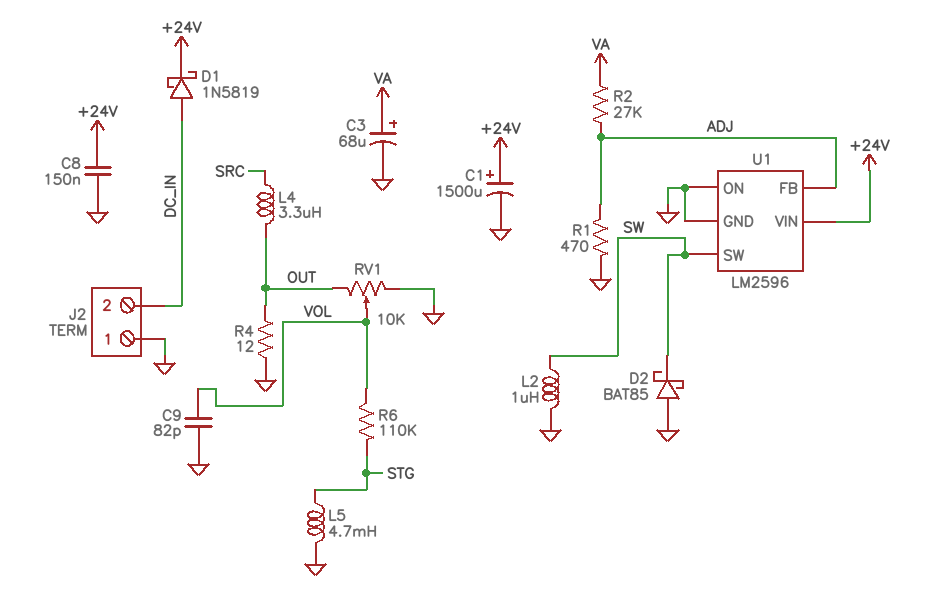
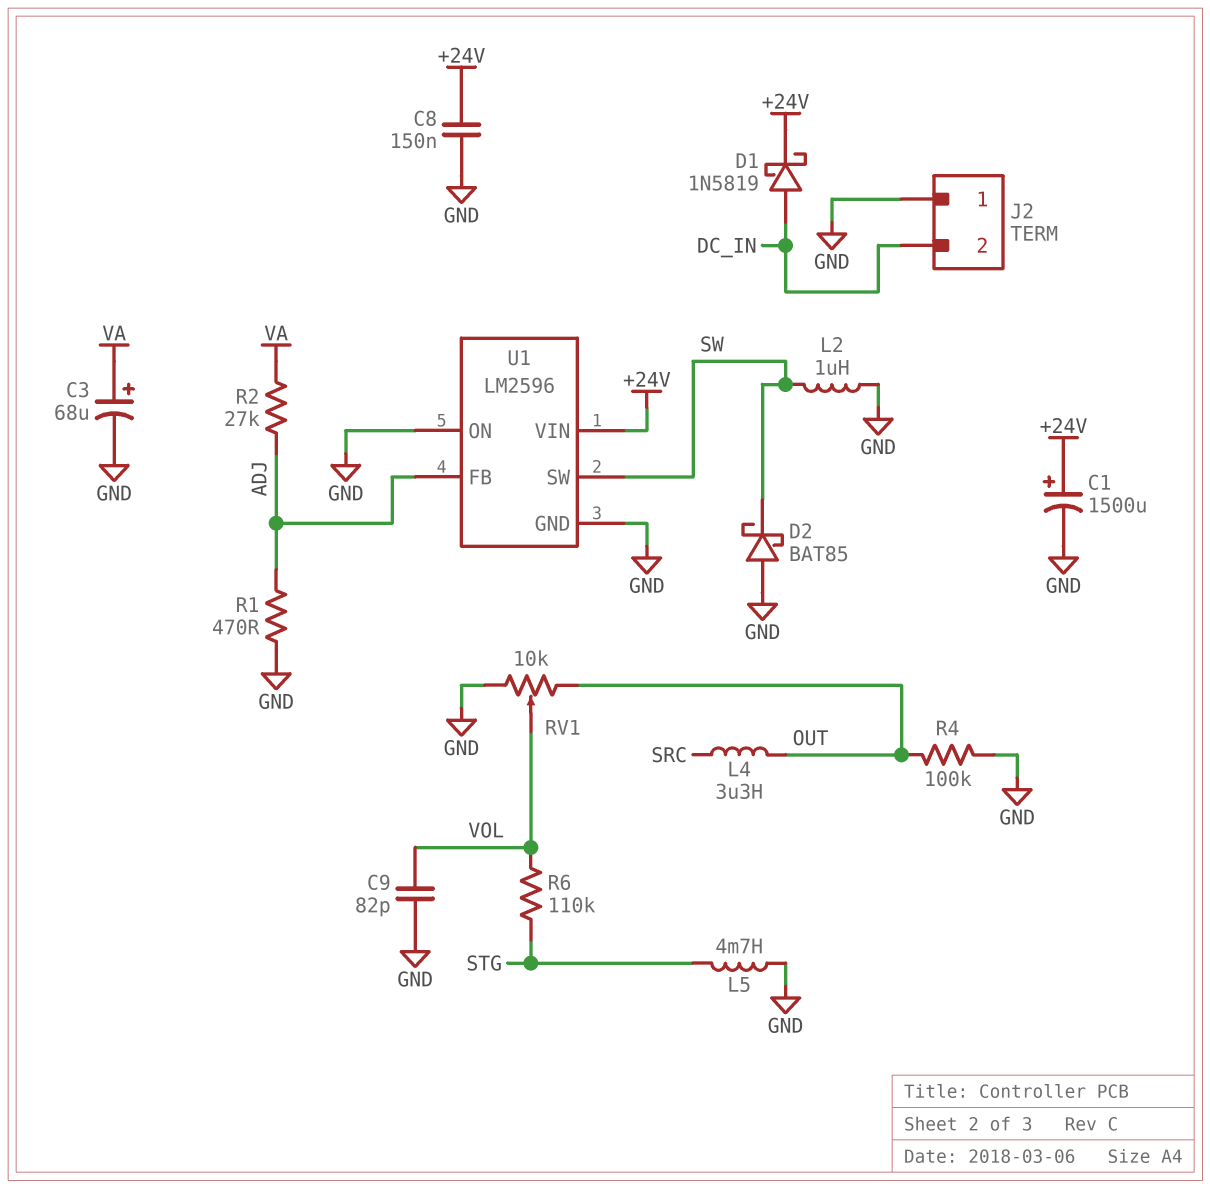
R4: 12 (GND, OUT) -> 100k (GND, OUT)

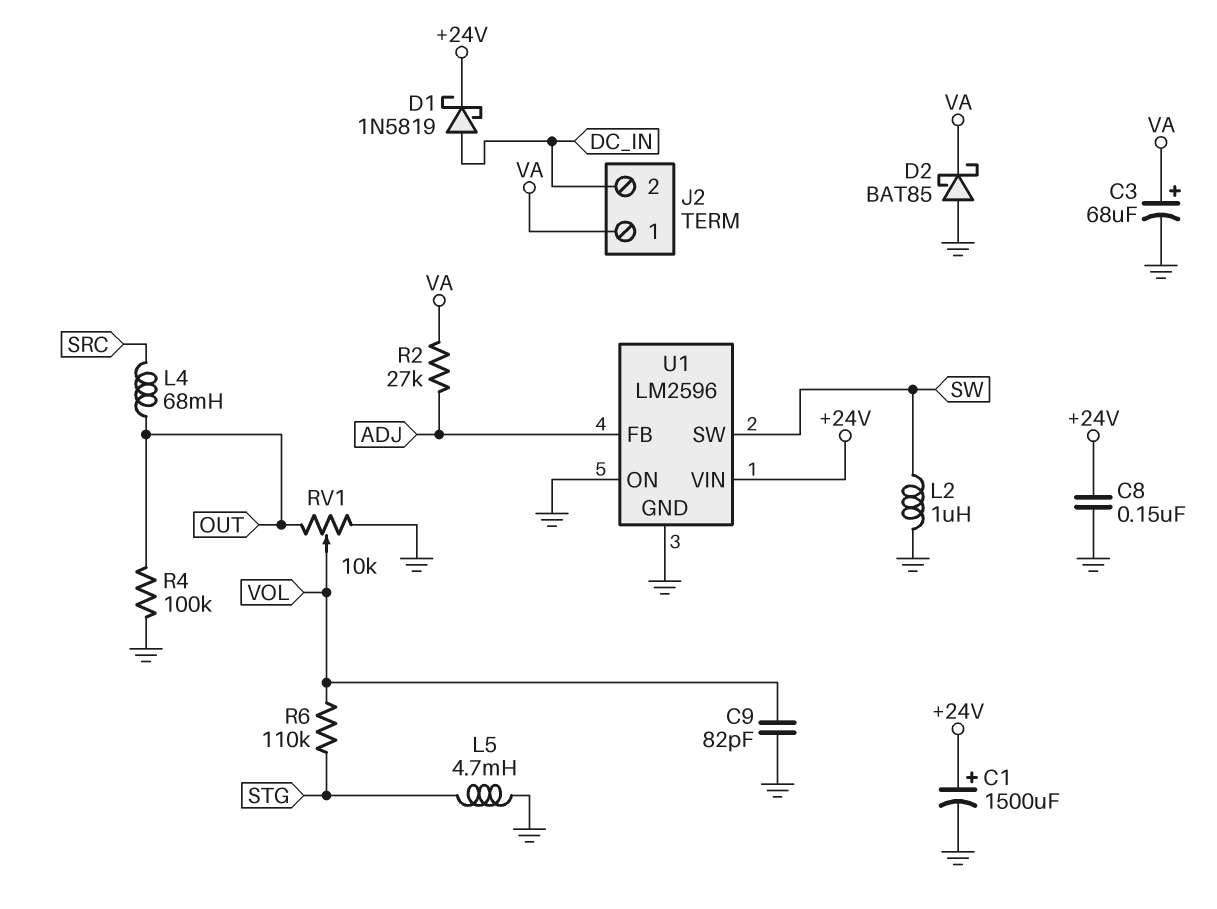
D2: schottky BAT85 (A GND, K SW) -> schottky BAT85 (A GND, K VA)
J2 pin 1: GND -> VA
L4: 3.3uH (OUT, SRC) -> 68mH (OUT, SRC)
R1: 470 (ADJ, GND) -> none

